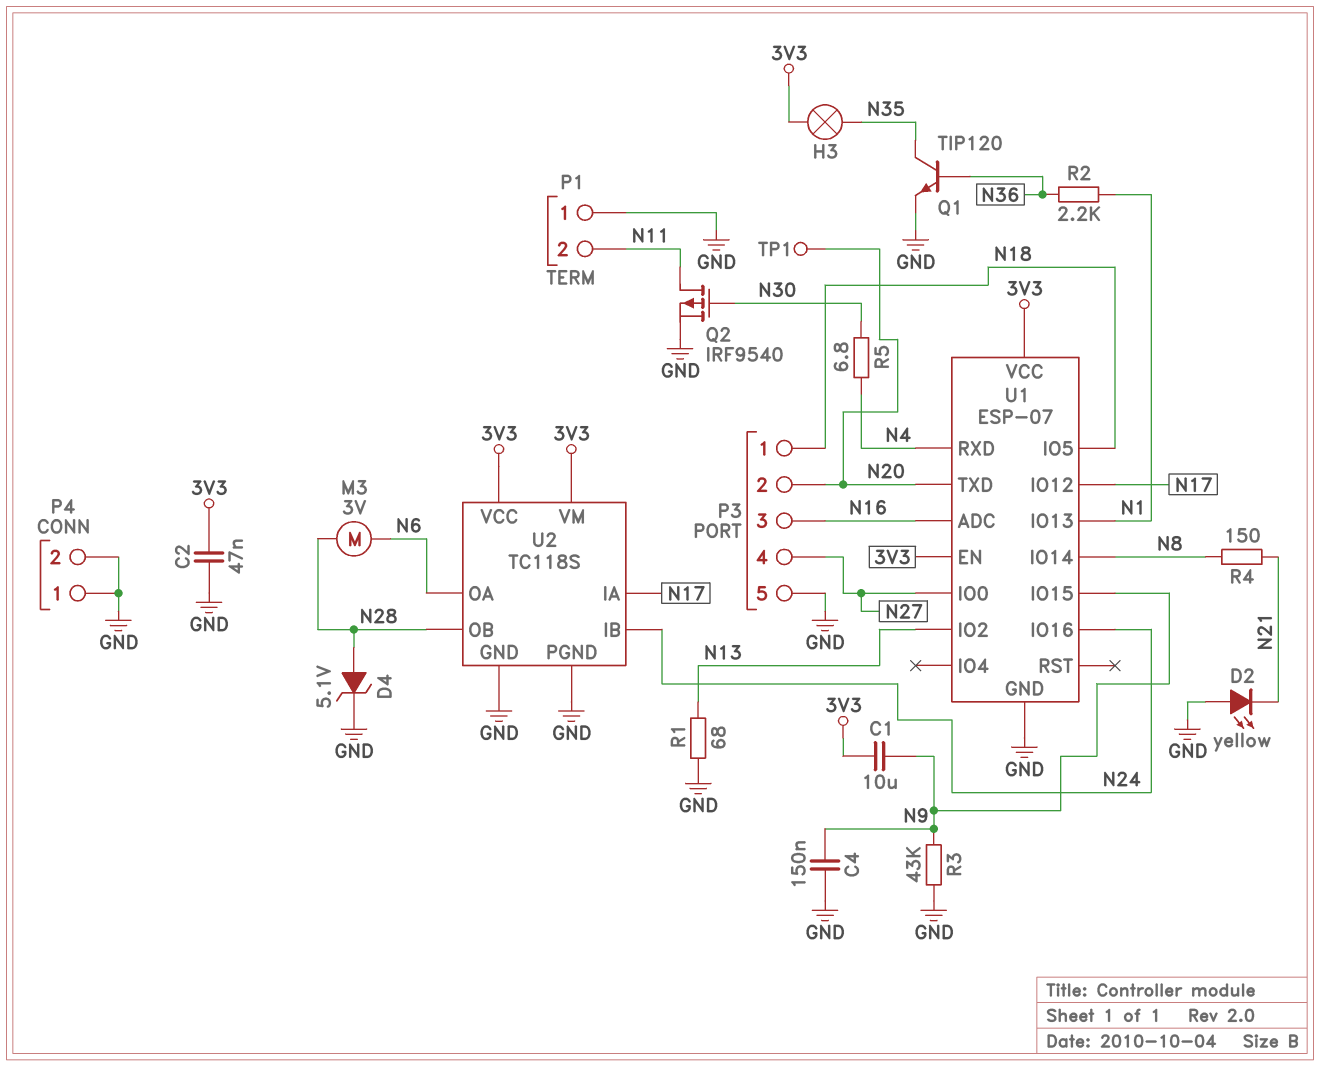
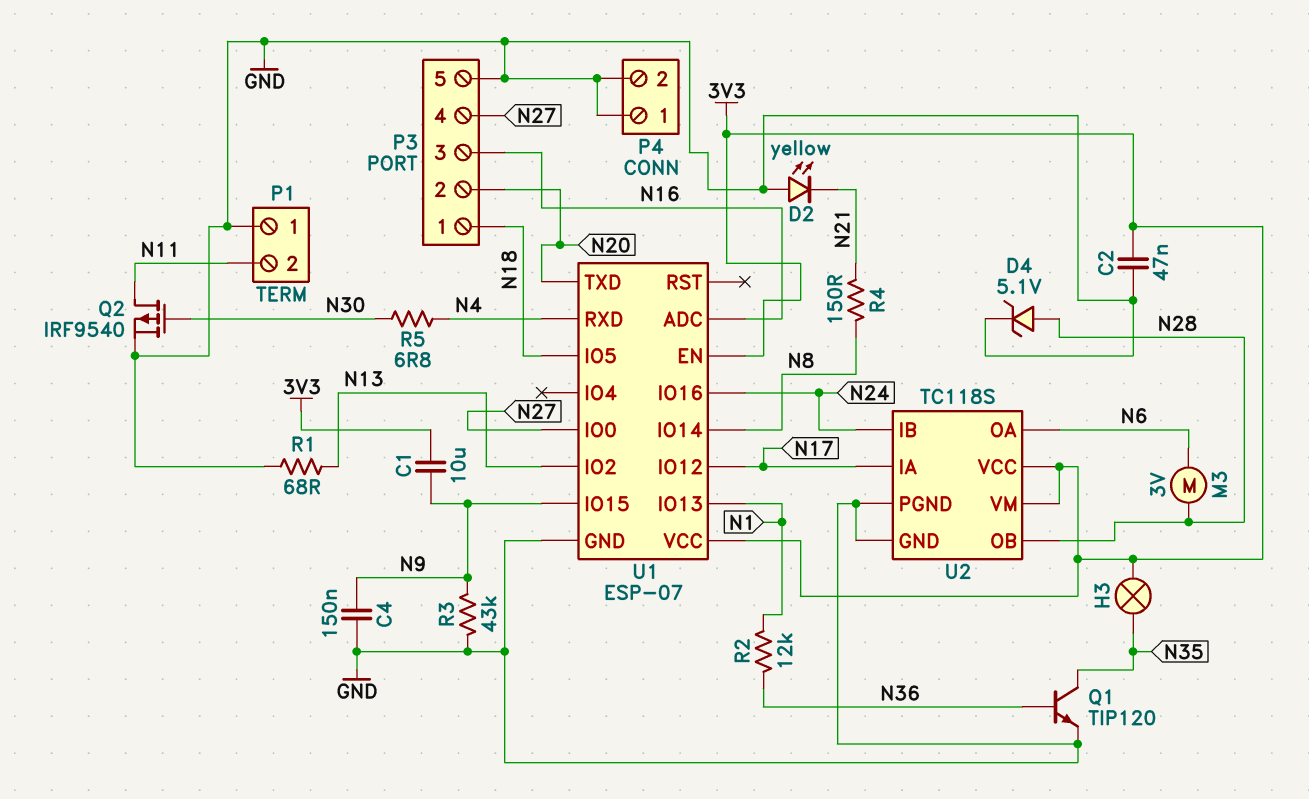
R2: 2.2k (N1, N36) -> 12k (N1, N36)
TP1: test point (N20) -> none

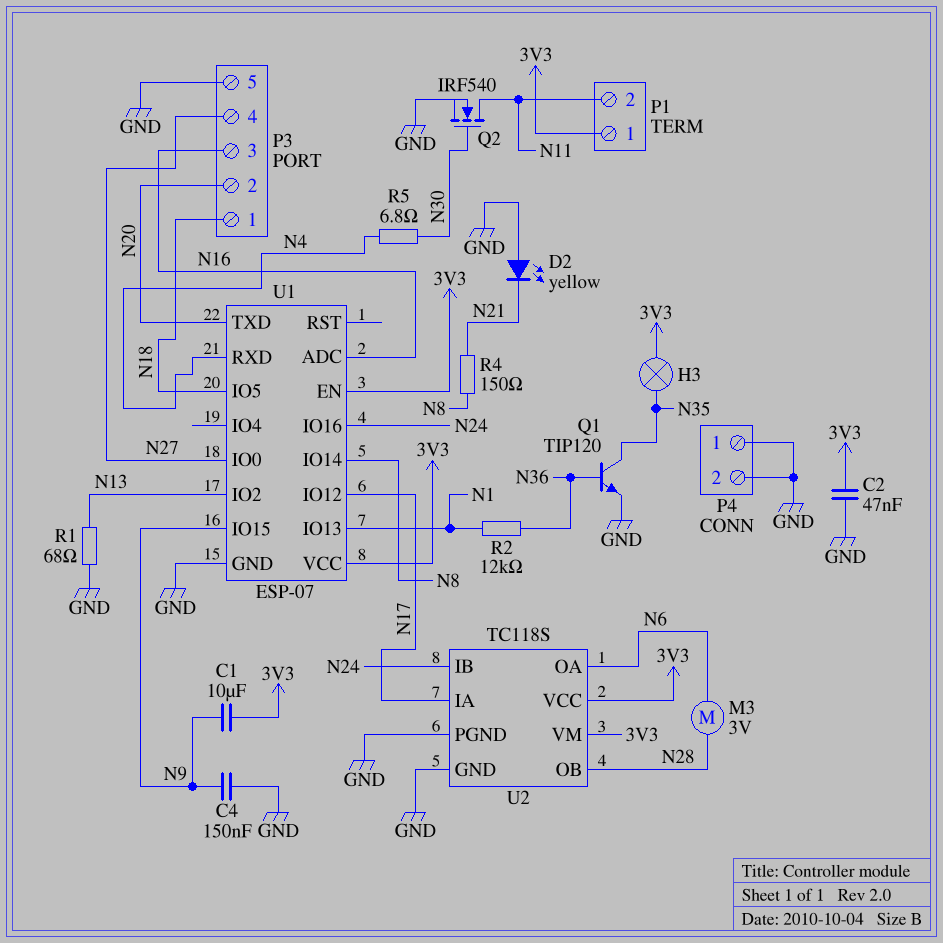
D4: zener 5.1V (A N28, K GND) -> none
P1 pin 1: GND -> 3V3
Q2: PMOS IRF9540 (G N30, D N11, S GND) -> NMOS IRF540 (G N30, D N11, S GND)
R3: 43k (GND, N9) -> none

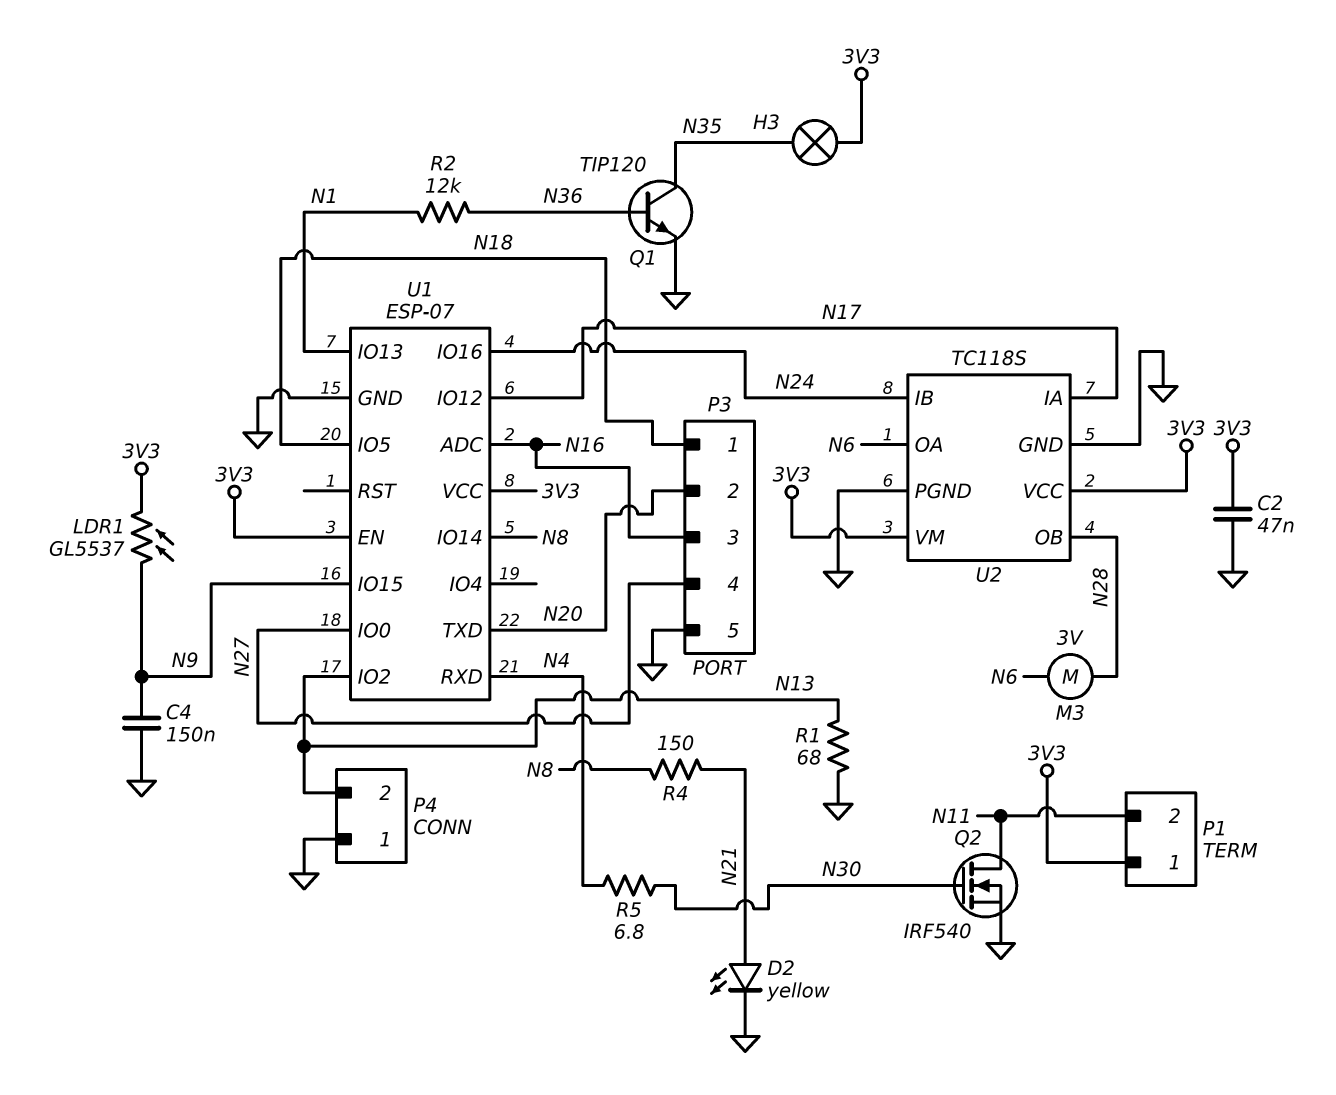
C1: 10uF (3V3, N9) -> none
D2: LED yellow (A GND, K N21) -> LED yellow (A N21, K GND)
LDR1: none -> GL5537 (3V3, N9)
P4 pin 2: GND -> N13

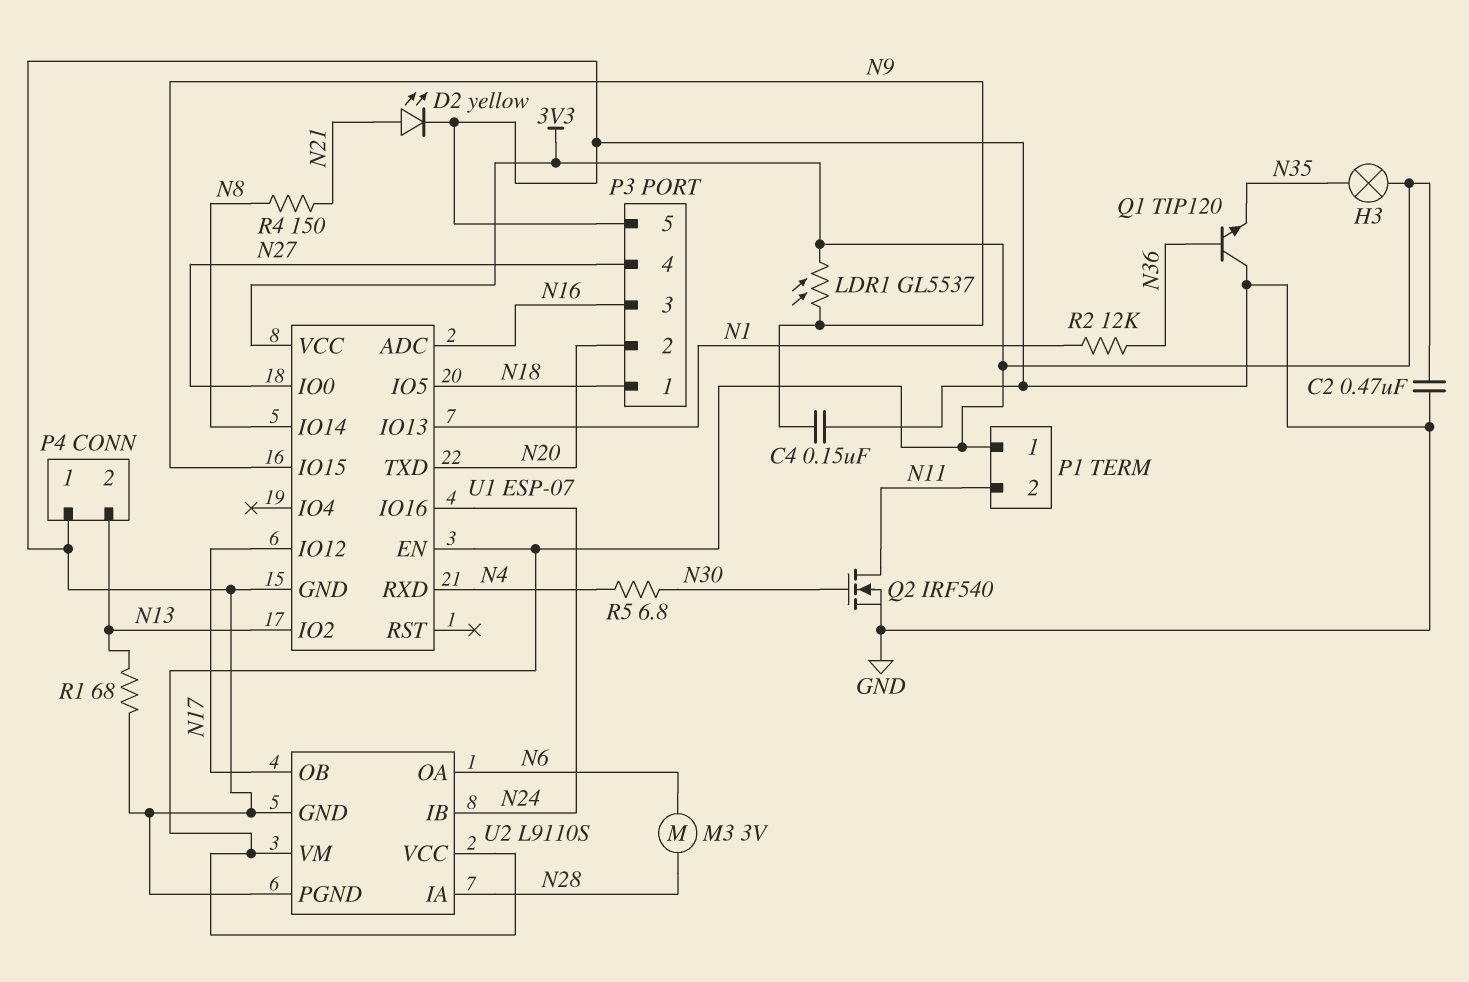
C2: 47nF (3V3, GND) -> 470nF (3V3, GND)
Q1: NPN TIP120 (B N36, C N35, E GND) -> NPN TIP120 (B N36, C GND, E N35)
U2: TC118S -> L9110S
U2 pin IA: N17 -> N28
U2 pin OB: N28 -> N17

